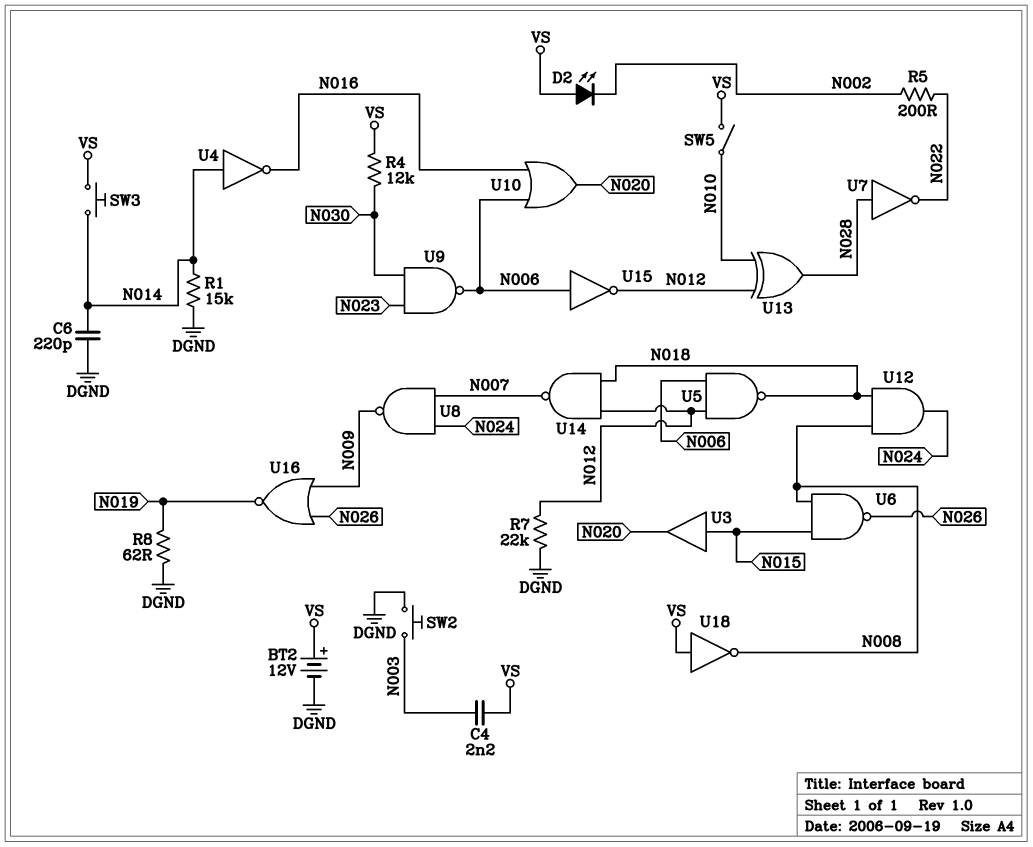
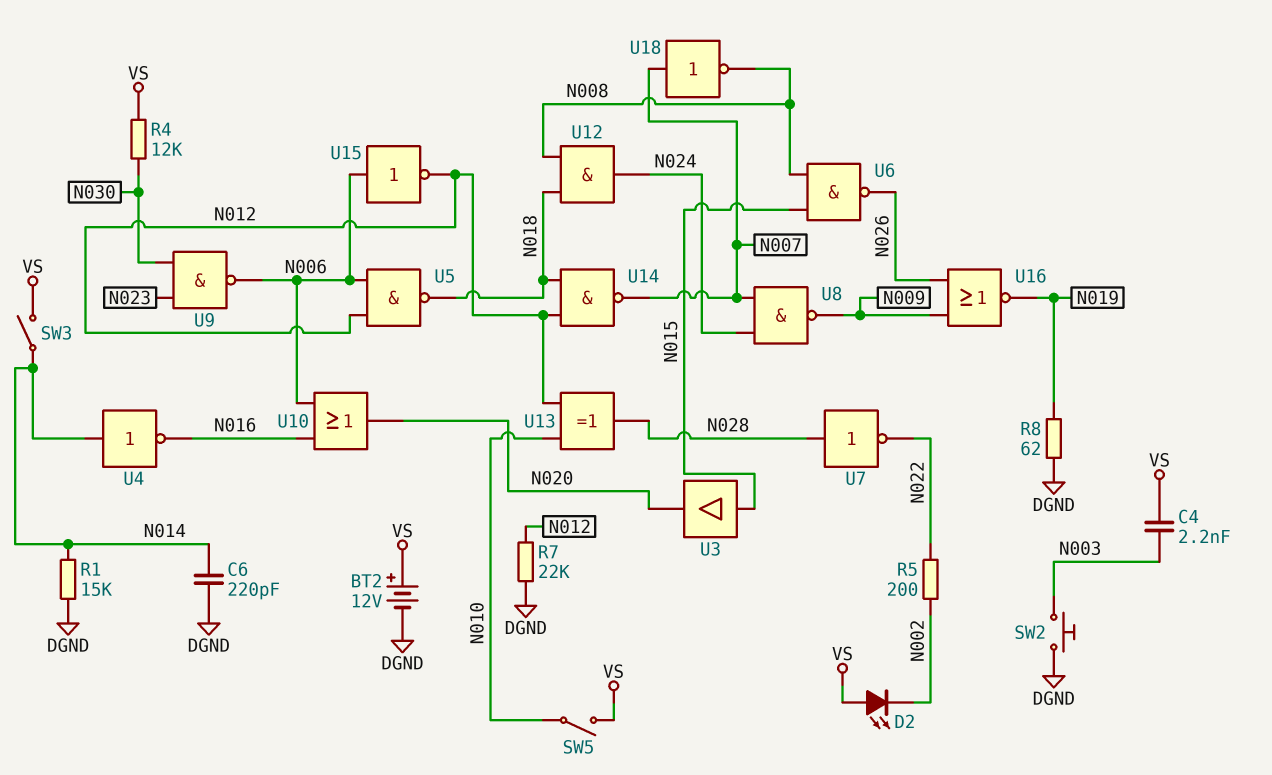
SW3: button (N014, VS) -> switch (N014, VS)
U18: NOT (in VS, out N008) -> NOT (in N007, out N008)

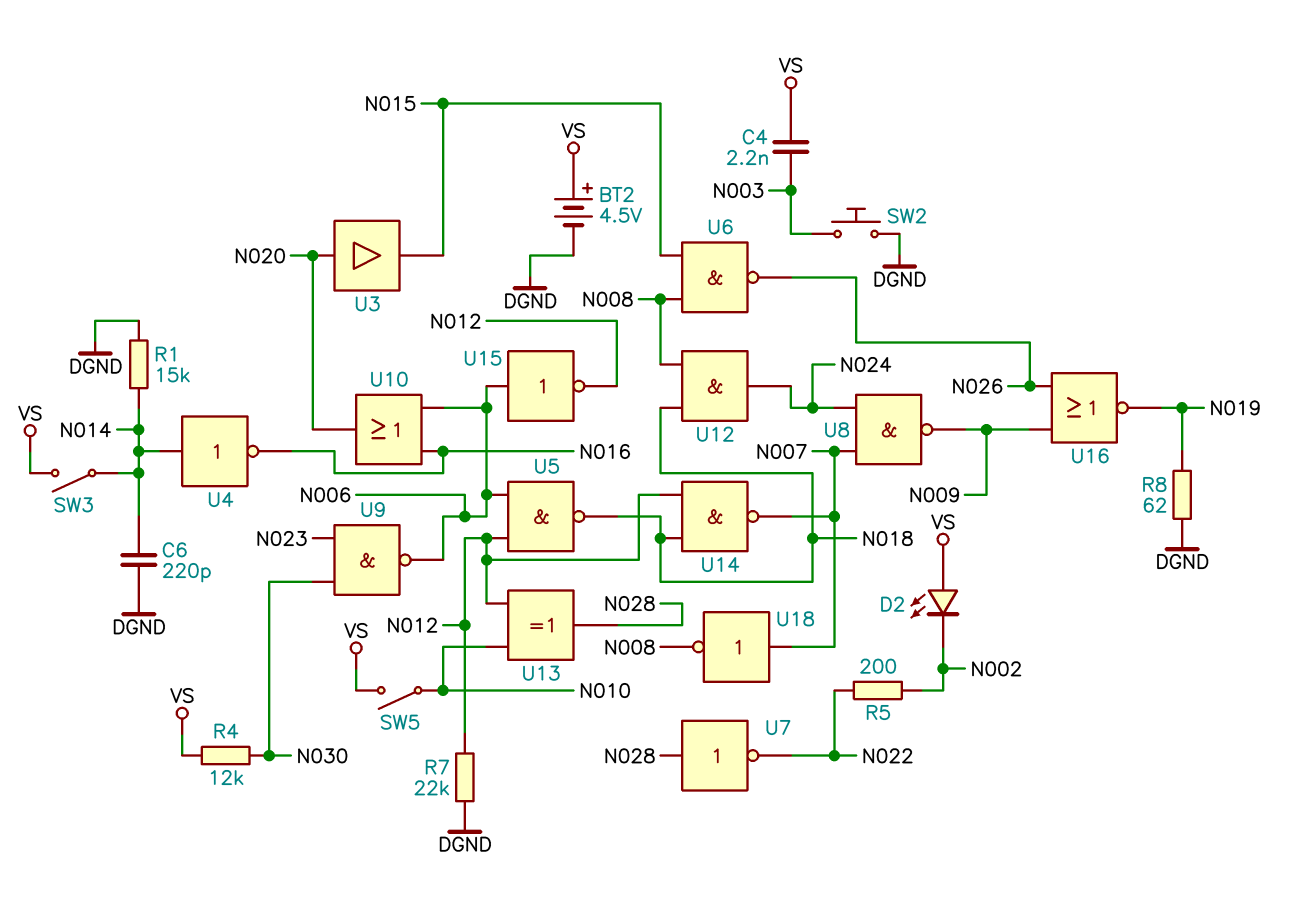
BT2: 12V (plus VS, minus DGND) -> 4.5V (plus VS, minus DGND)
U3: buffer (in N015, out N020) -> buffer (in N020, out N015)

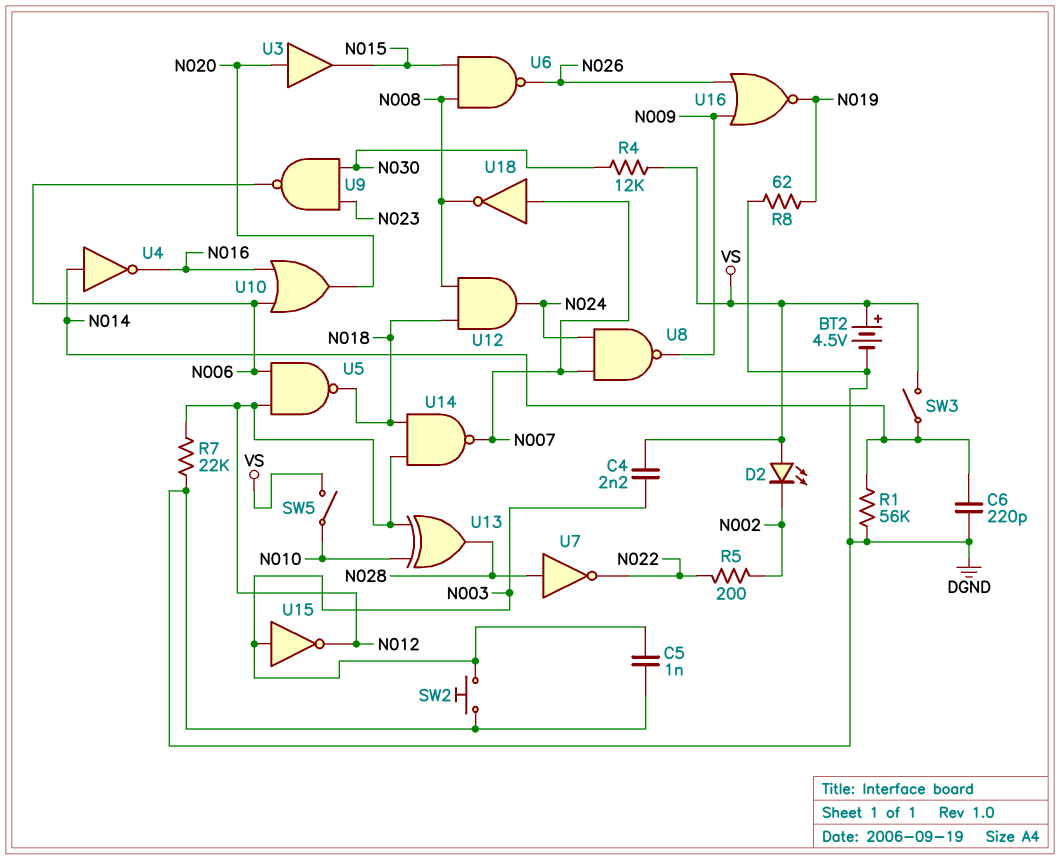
C5: none -> 1nF (DGND, N003)
R1: 15k (DGND, N014) -> 56k (DGND, N014)
U15: NOT (in N006, out N012) -> NOT (in N003, out N012)

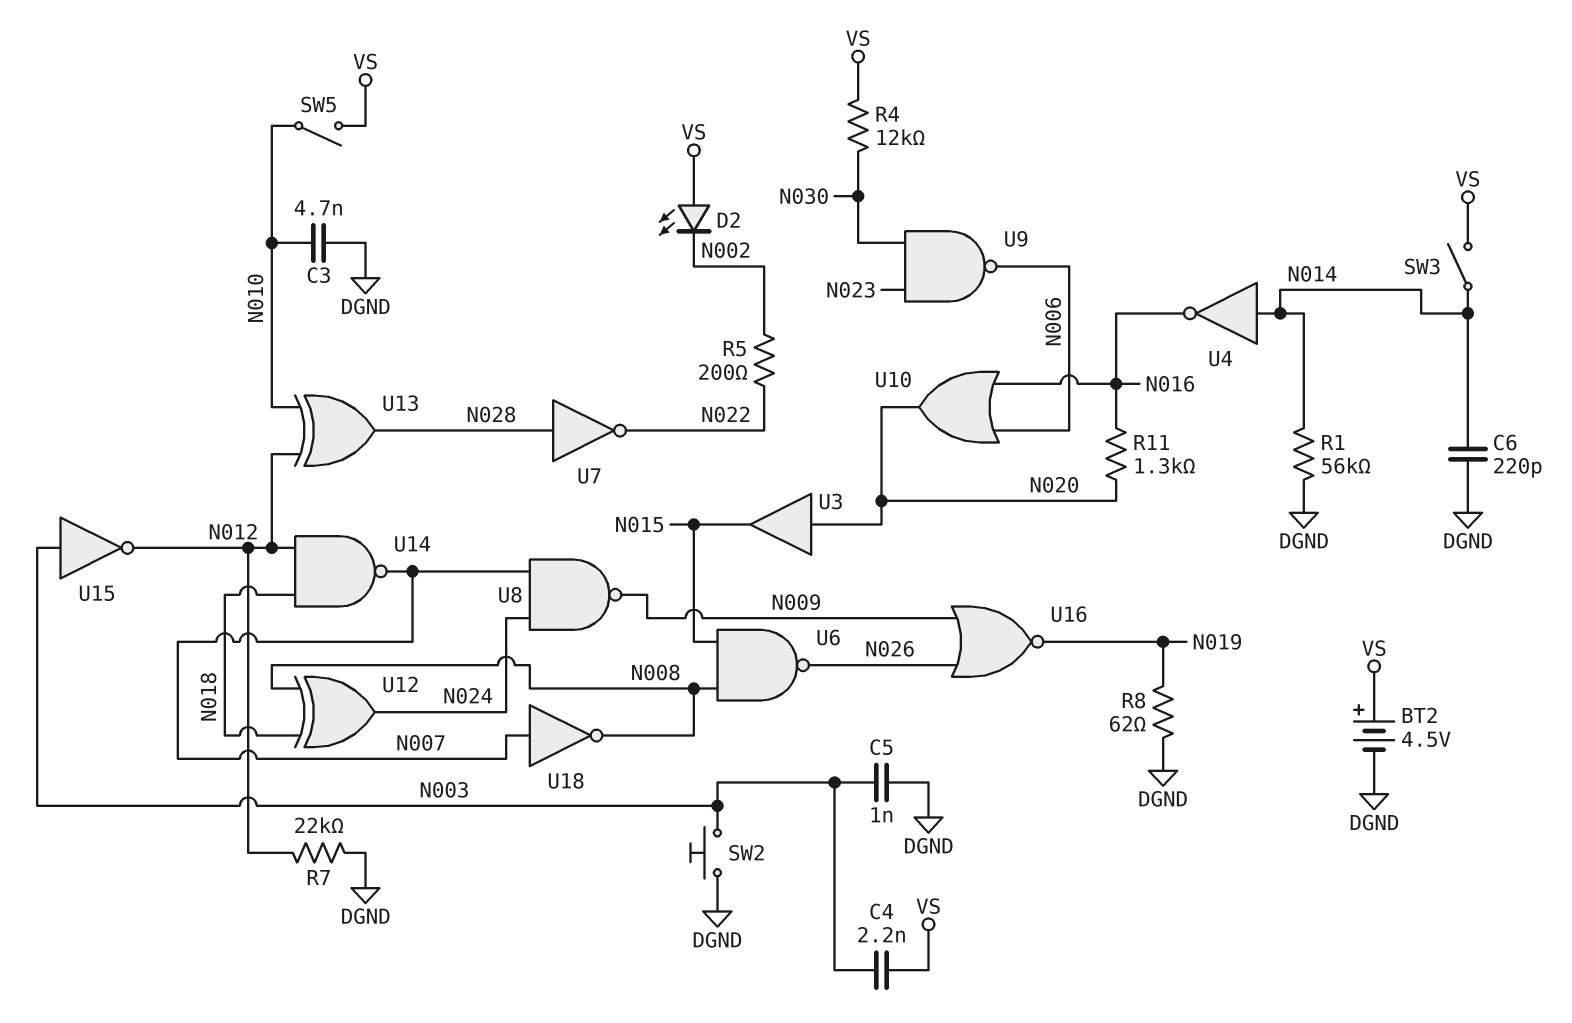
C3: none -> 4.7nF (DGND, N010)
R11: none -> 1.3k (N016, N020)
U5: NAND (in N006, in N012, out N018) -> none
U12: AND (in N008, in N018, out N024) -> XOR (in N008, in N018, out N024)

